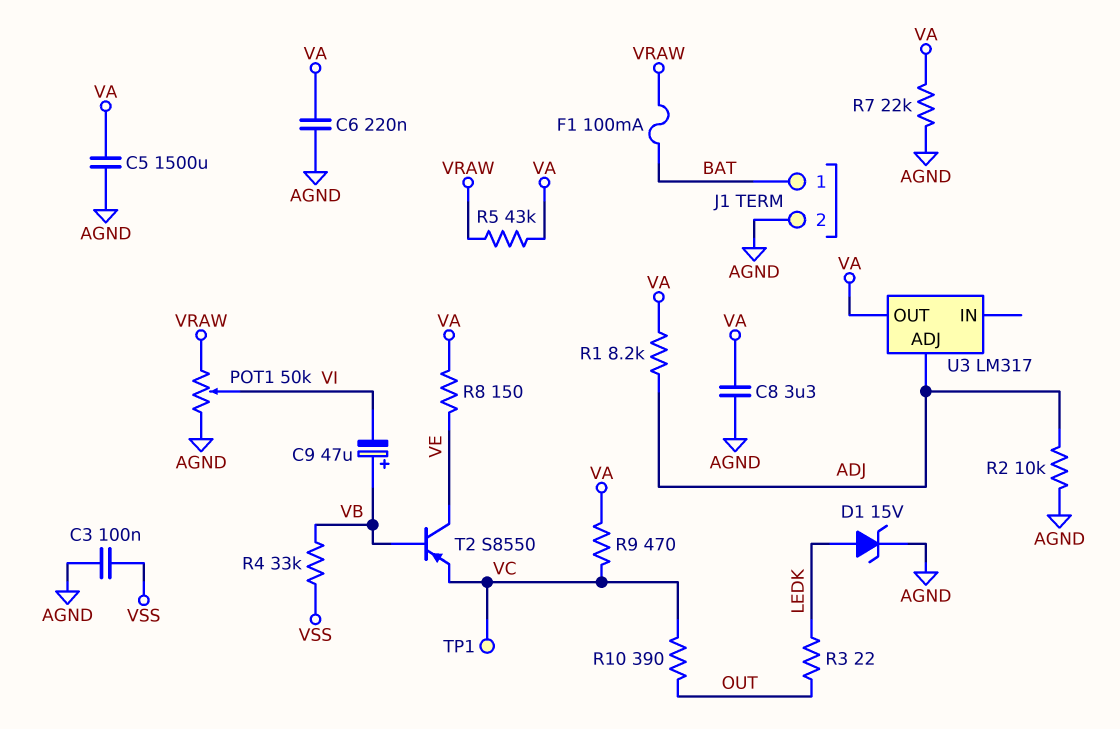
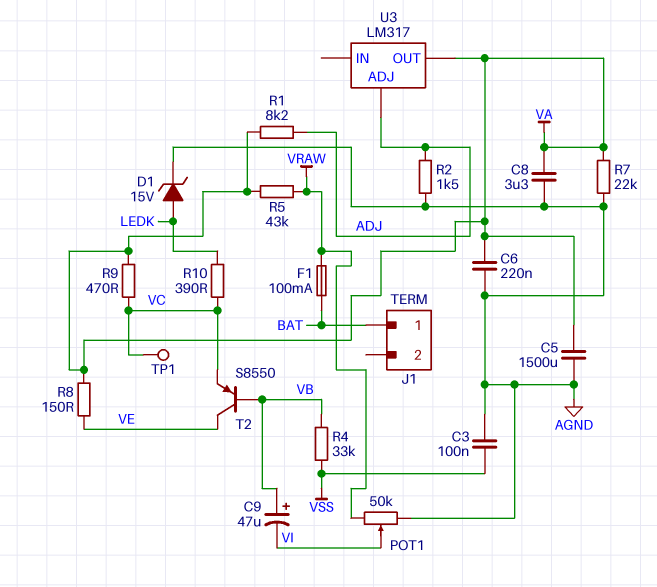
J1 pin 2: AGND -> none
R2: 10k (ADJ, AGND) -> 1.5k (ADJ, AGND)
R3: 22 (LEDK, OUT) -> none
R10: 390 (OUT, VC) -> 390 (LEDK, VC)

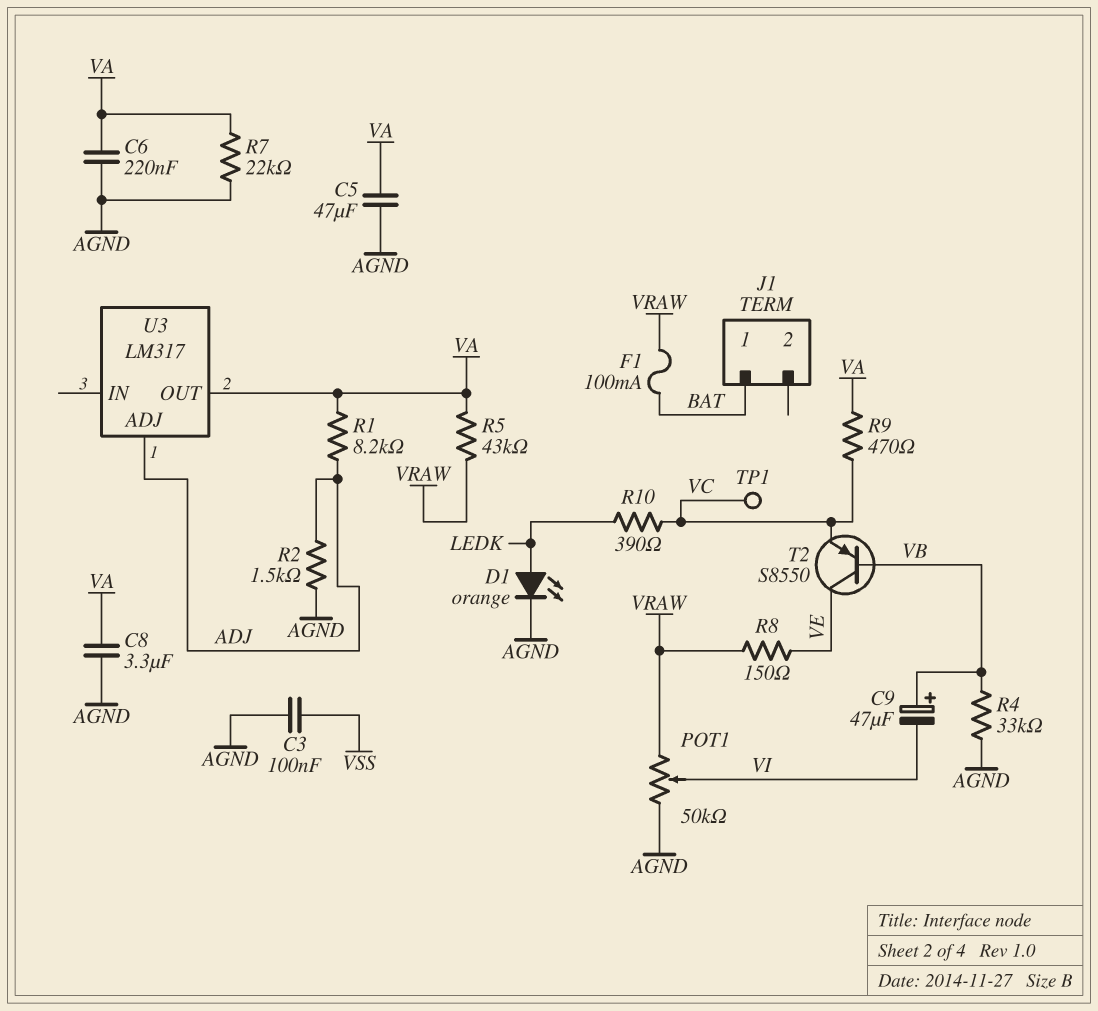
C5: 1500uF (AGND, VA) -> 47uF (AGND, VA)
D1: zener 15V (A LEDK, K AGND) -> LED orange (A LEDK, K AGND)
R4: 33k (VB, VSS) -> 33k (AGND, VB)
R8: 150 (VA, VE) -> 150 (VE, VRAW)

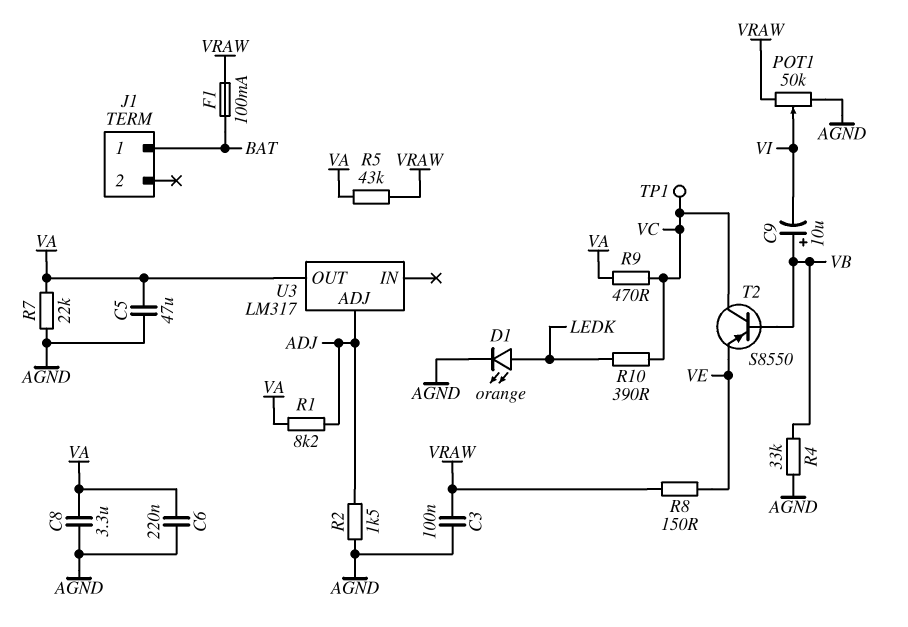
C3: 100nF (AGND, VSS) -> 100nF (AGND, VRAW)
C9: 47uF (plus VB, minus VI) -> 10uF (plus VB, minus VI)
T2: PNP S8550 (B VB, C VE, E VC) -> PNP S8550 (B VB, C VC, E VE)

